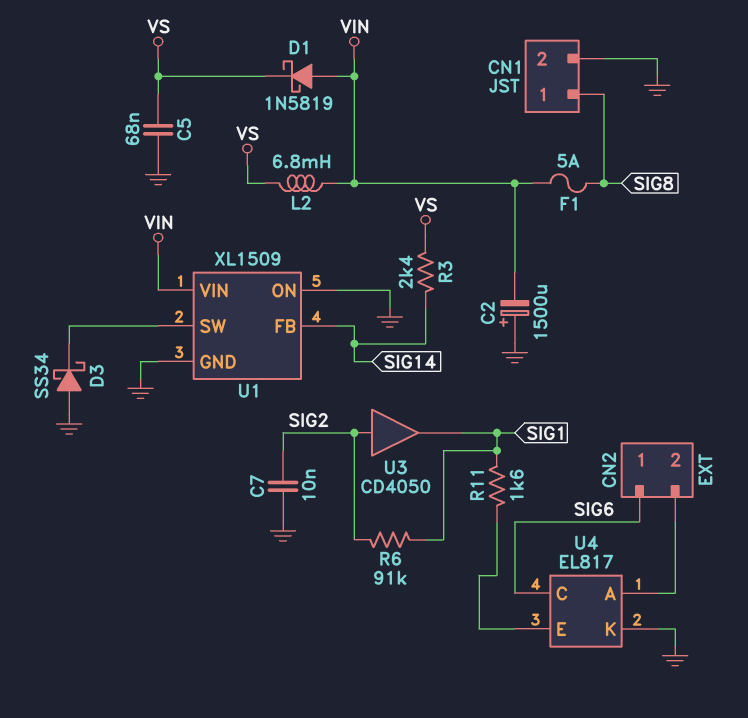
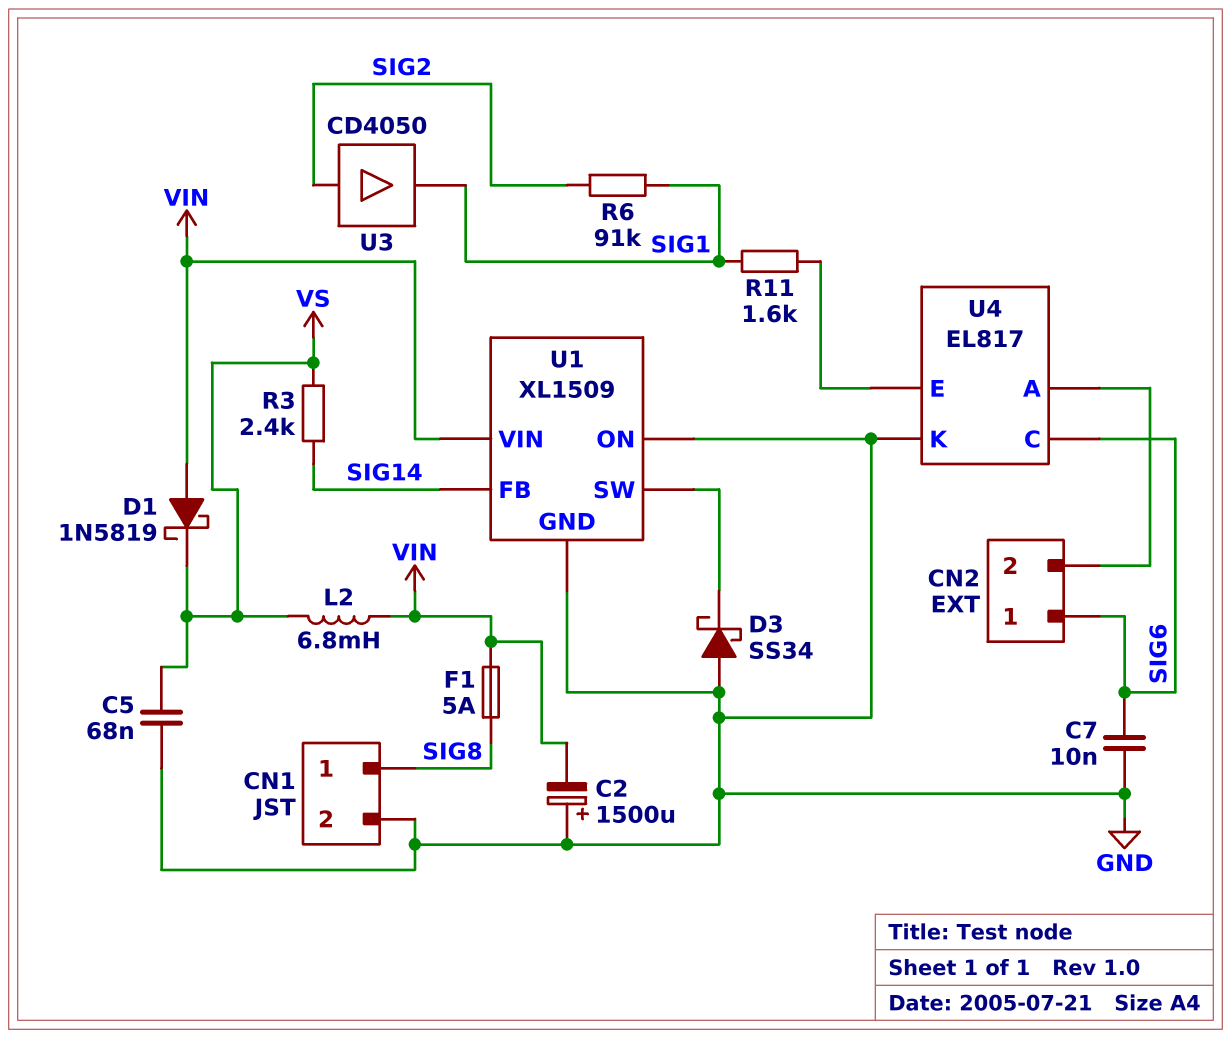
C7: 10nF (GND, SIG2) -> 10nF (GND, SIG6)

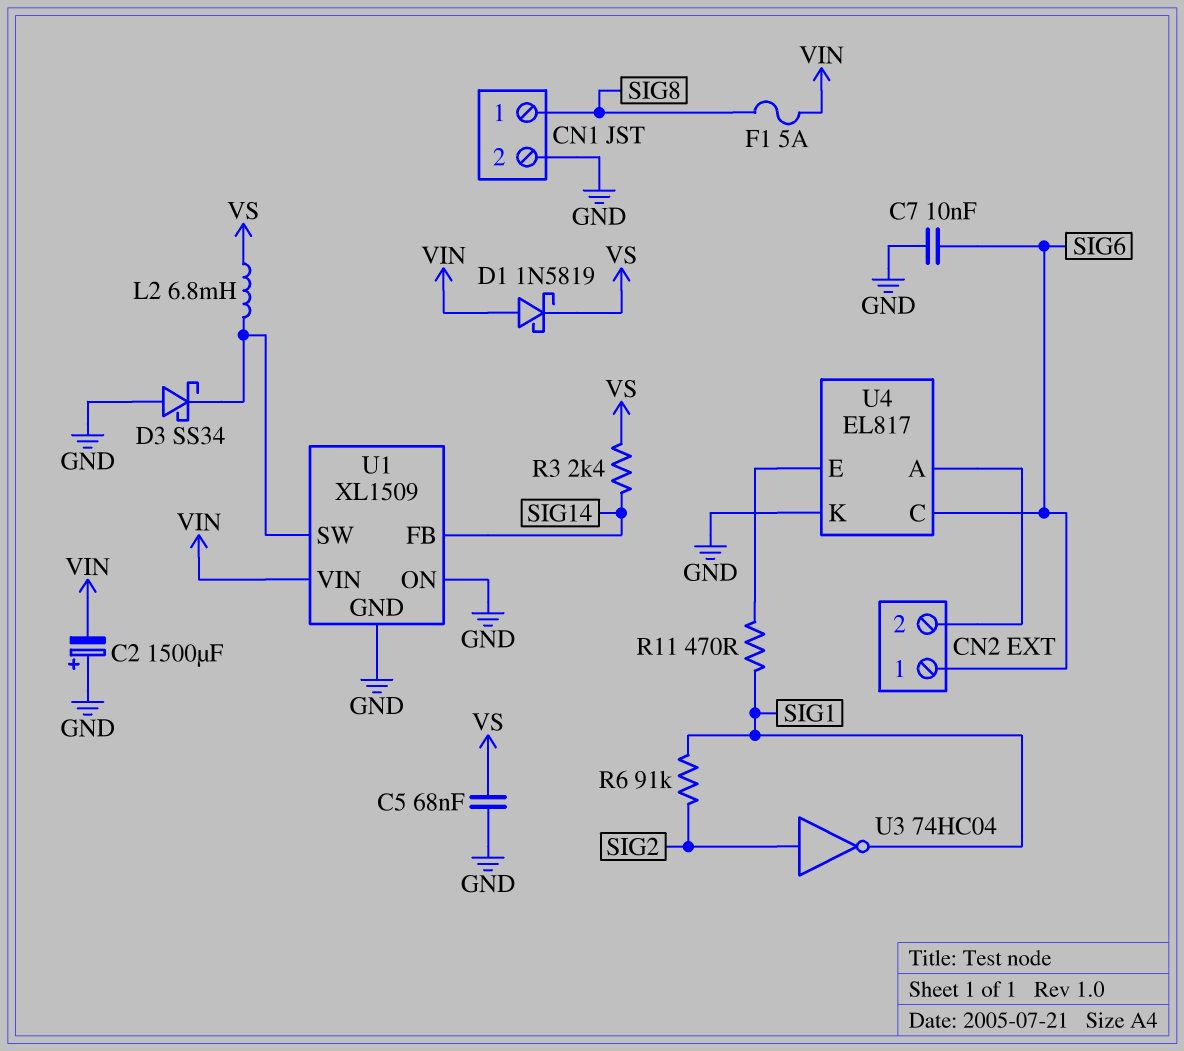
L2: 6.8mH (VIN, VS) -> 6.8mH (U1/SW, VS)
R11: 1.6k (SIG1, U4/E) -> 470 (SIG1, U4/E)
U3: buffer CD4050 (in SIG2, out SIG1) -> NOT 74HC04 (in SIG2, out SIG1)

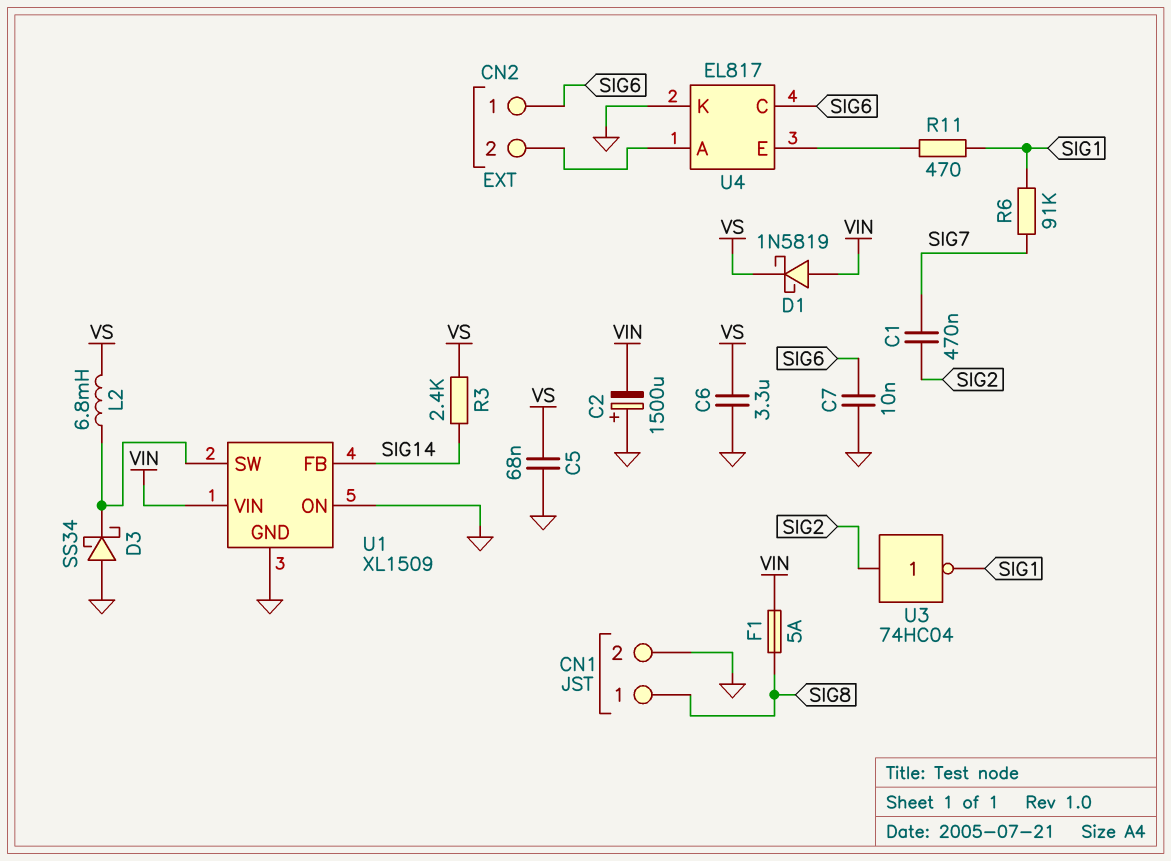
C1: none -> 470nF (SIG2, SIG7)
C6: none -> 3.3uF (GND, VS)
R6: 91k (SIG1, SIG2) -> 91k (SIG1, SIG7)

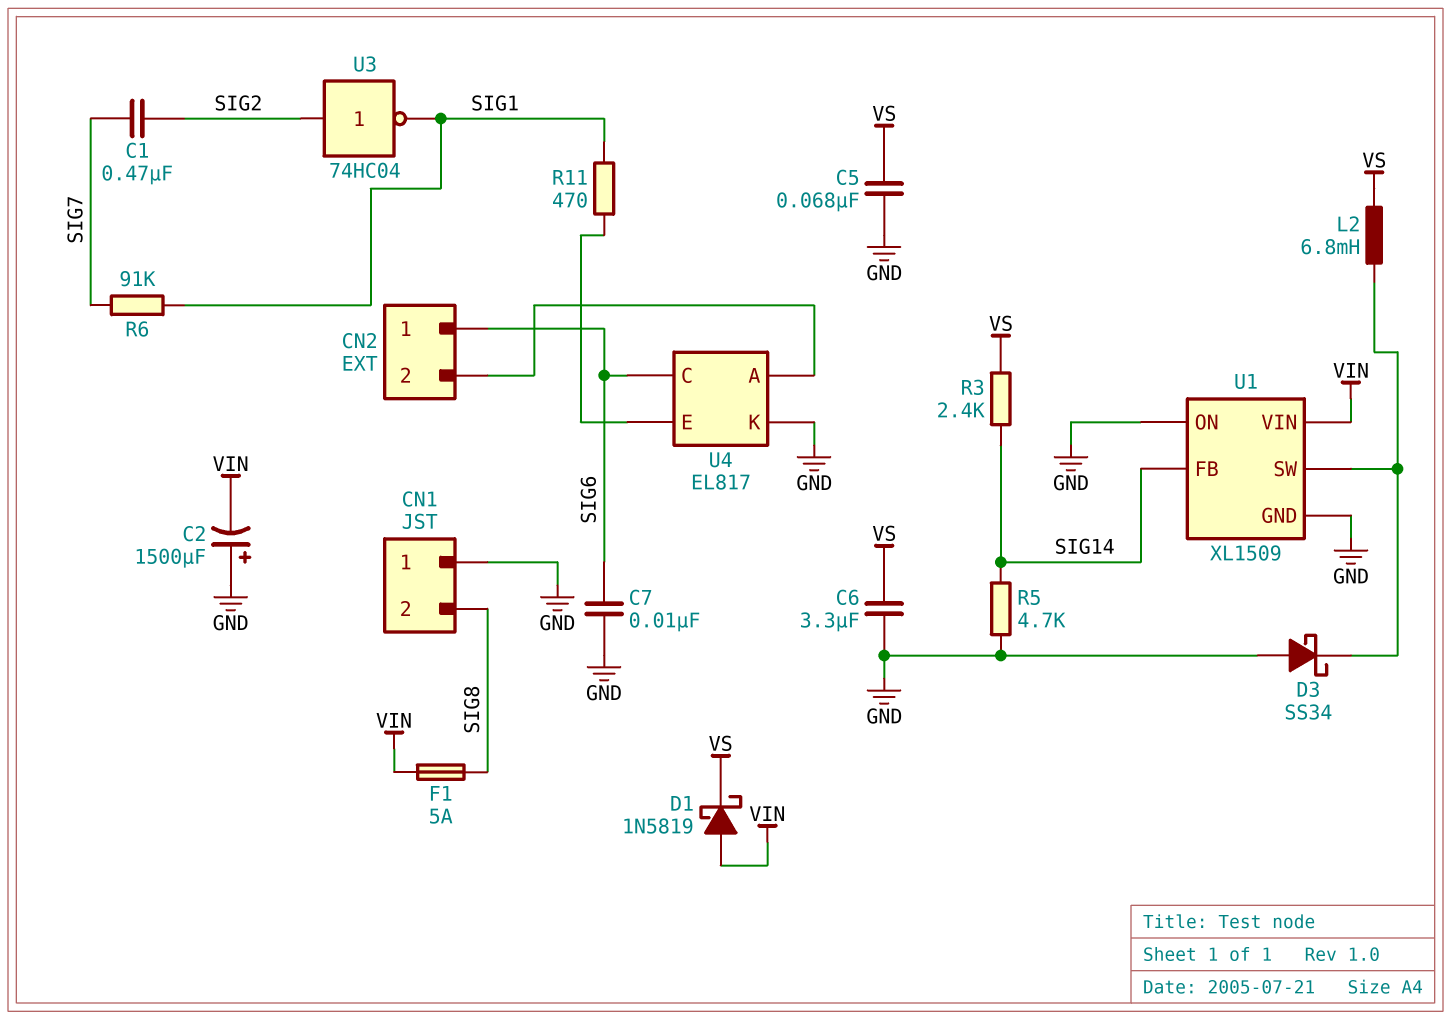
CN1 pin 1: SIG8 -> GND
CN1 pin 2: GND -> SIG8
R5: none -> 4.7k (GND, SIG14)

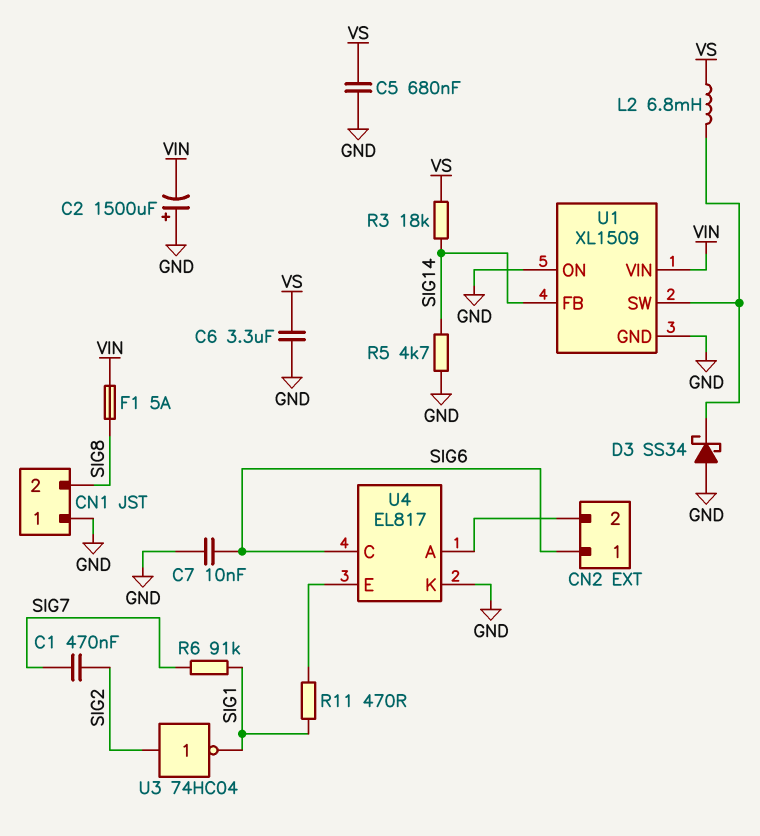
C5: 68nF (GND, VS) -> 680nF (GND, VS)
D1: schottky 1N5819 (A VIN, K VS) -> none
R3: 2.4k (SIG14, VS) -> 18k (SIG14, VS)

